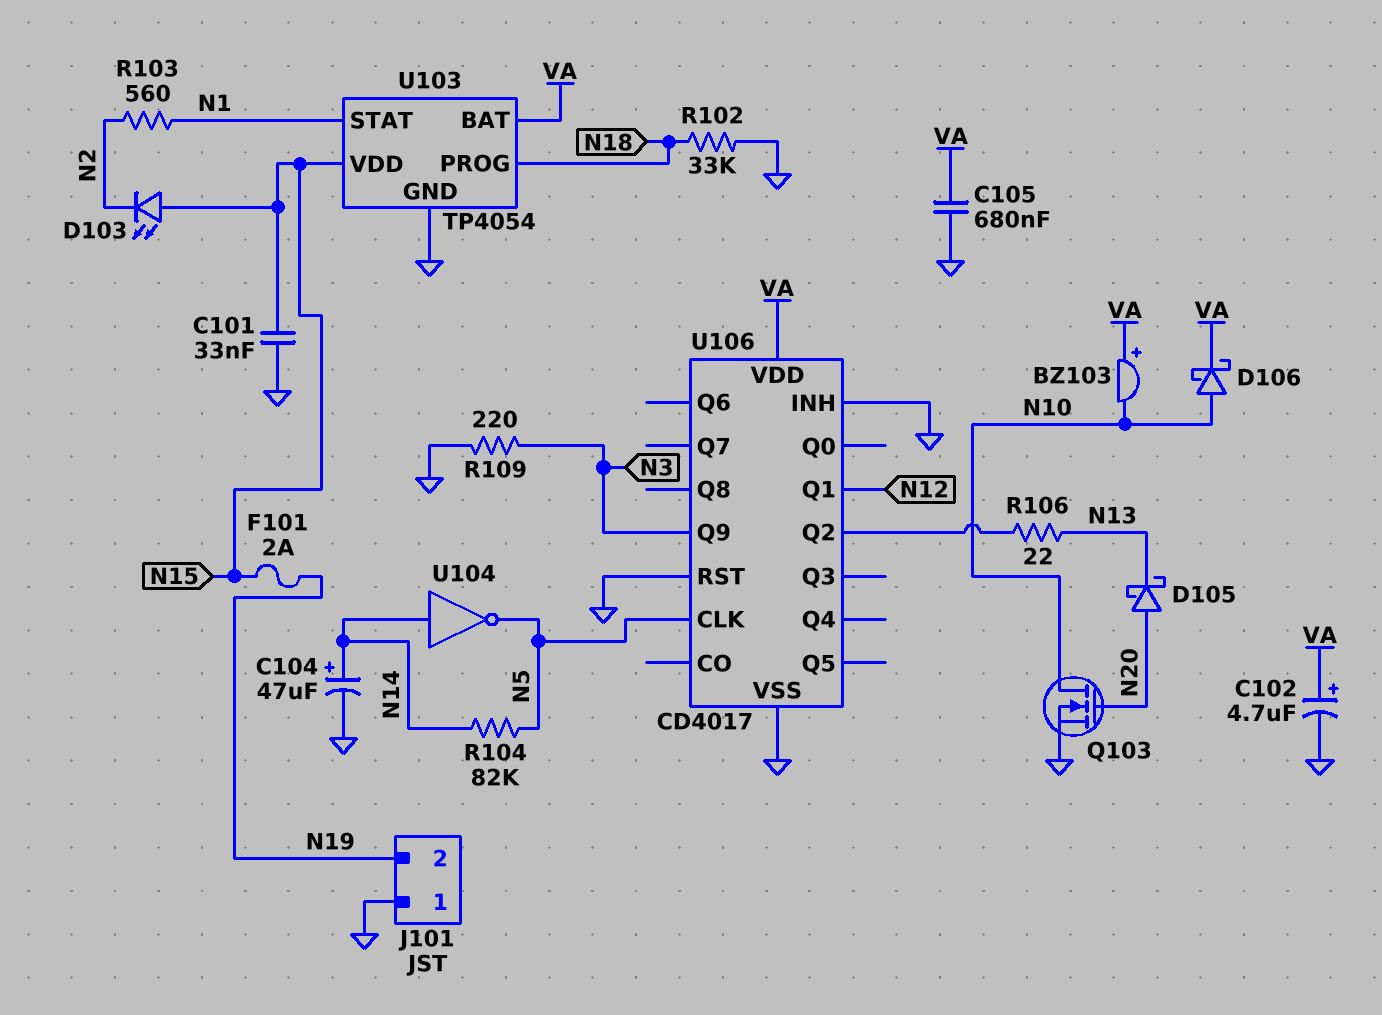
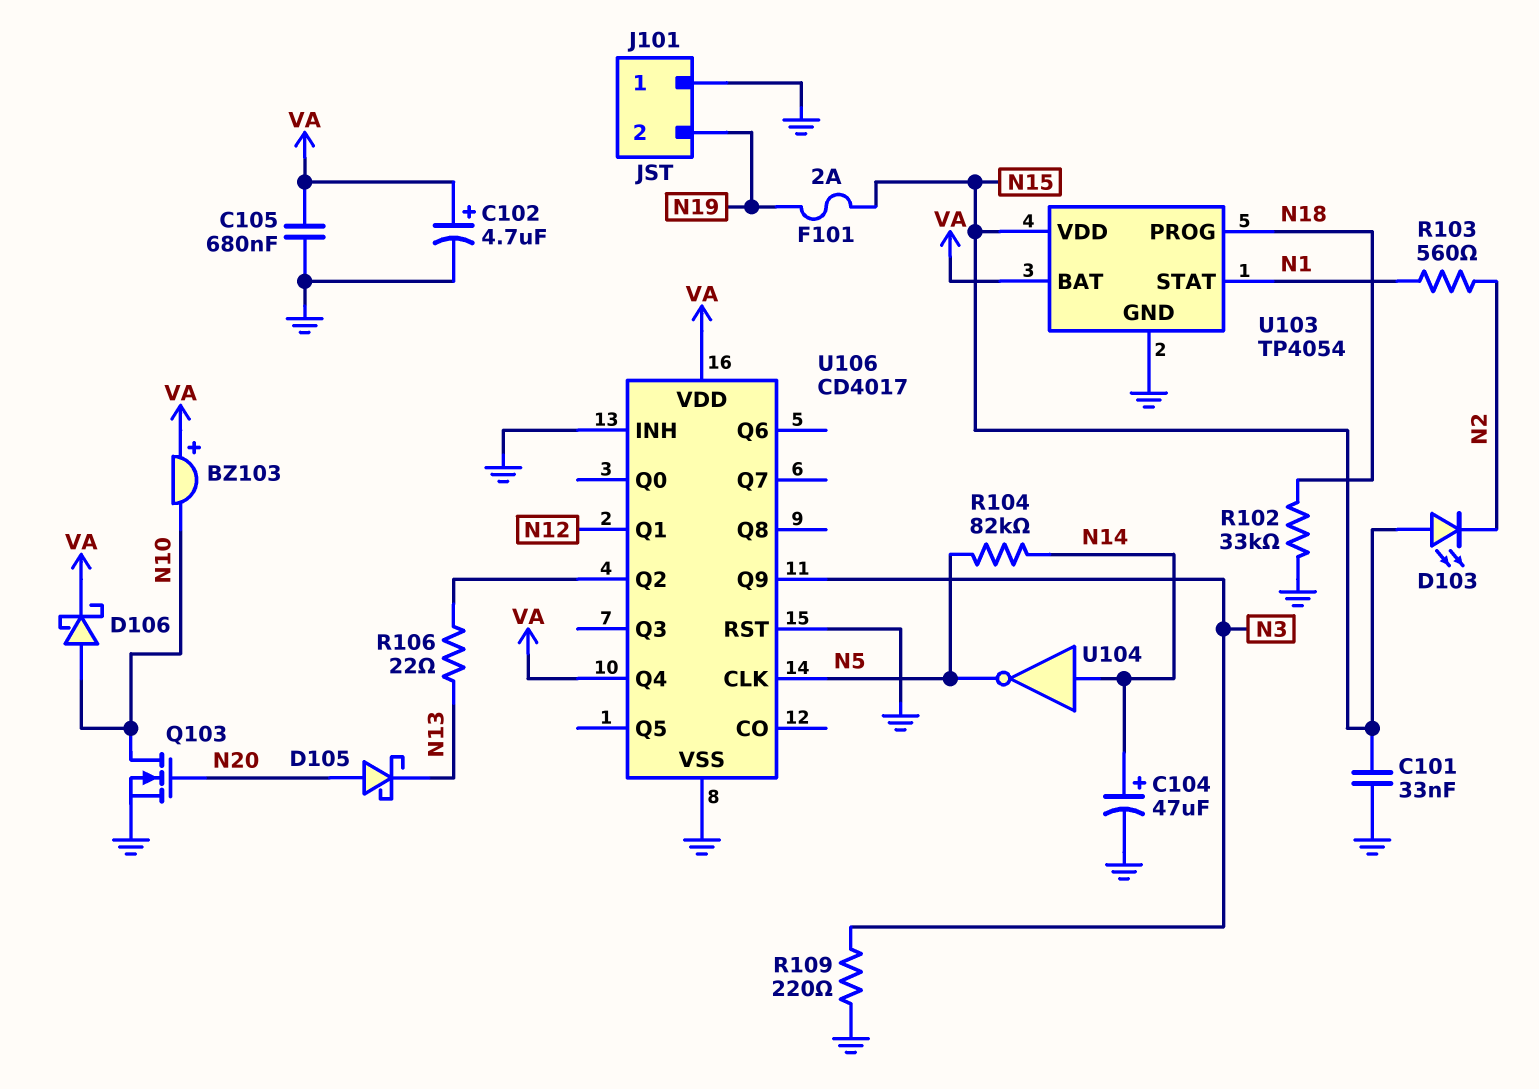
U106 pin Q4: none -> VA

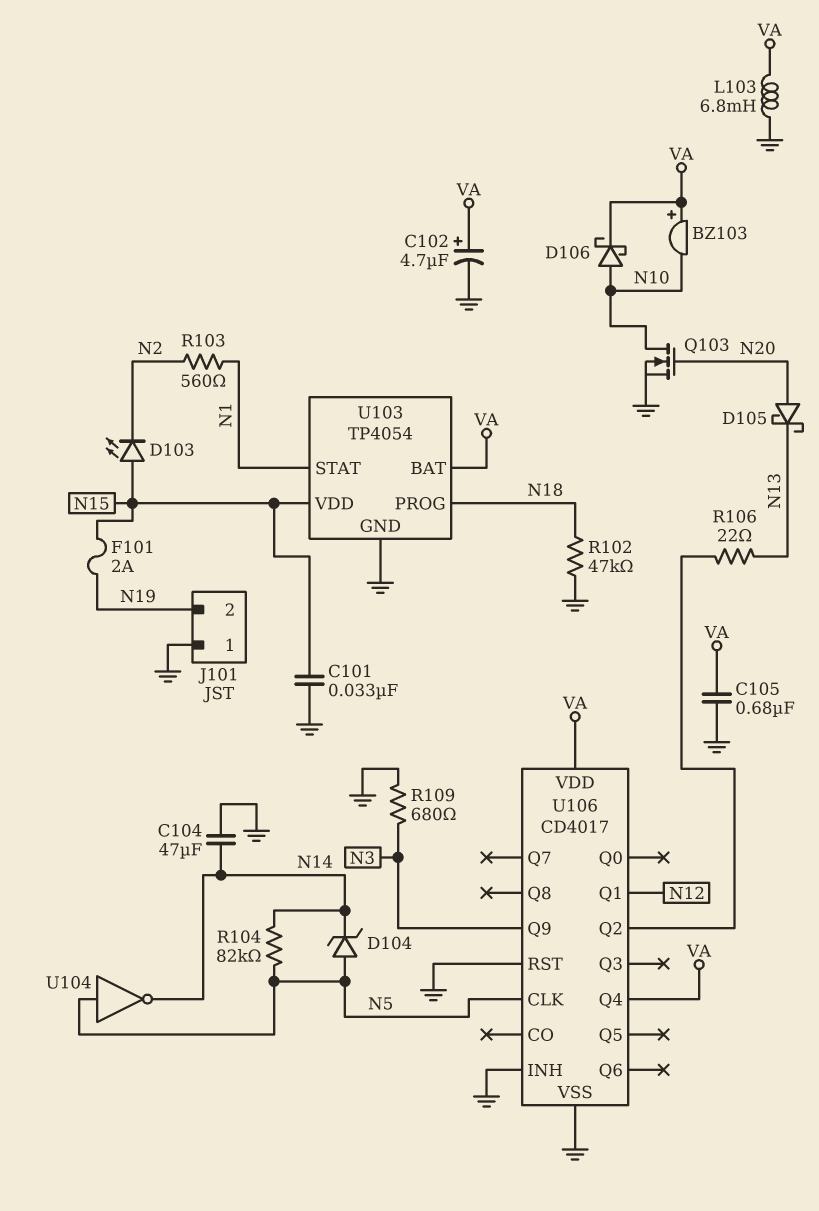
C104: 47uF (plus N14, minus GND) -> 47uF (GND, N14)
D104: none -> zener (A N5, K N14)
L103: none -> 6.8mH (GND, VA)
R102: 33k (GND, N18) -> 47k (GND, N18)
R109: 220 (GND, N3) -> 680 (GND, N3)
U104: NOT (in N14, out N5) -> NOT (in N5, out N14)

